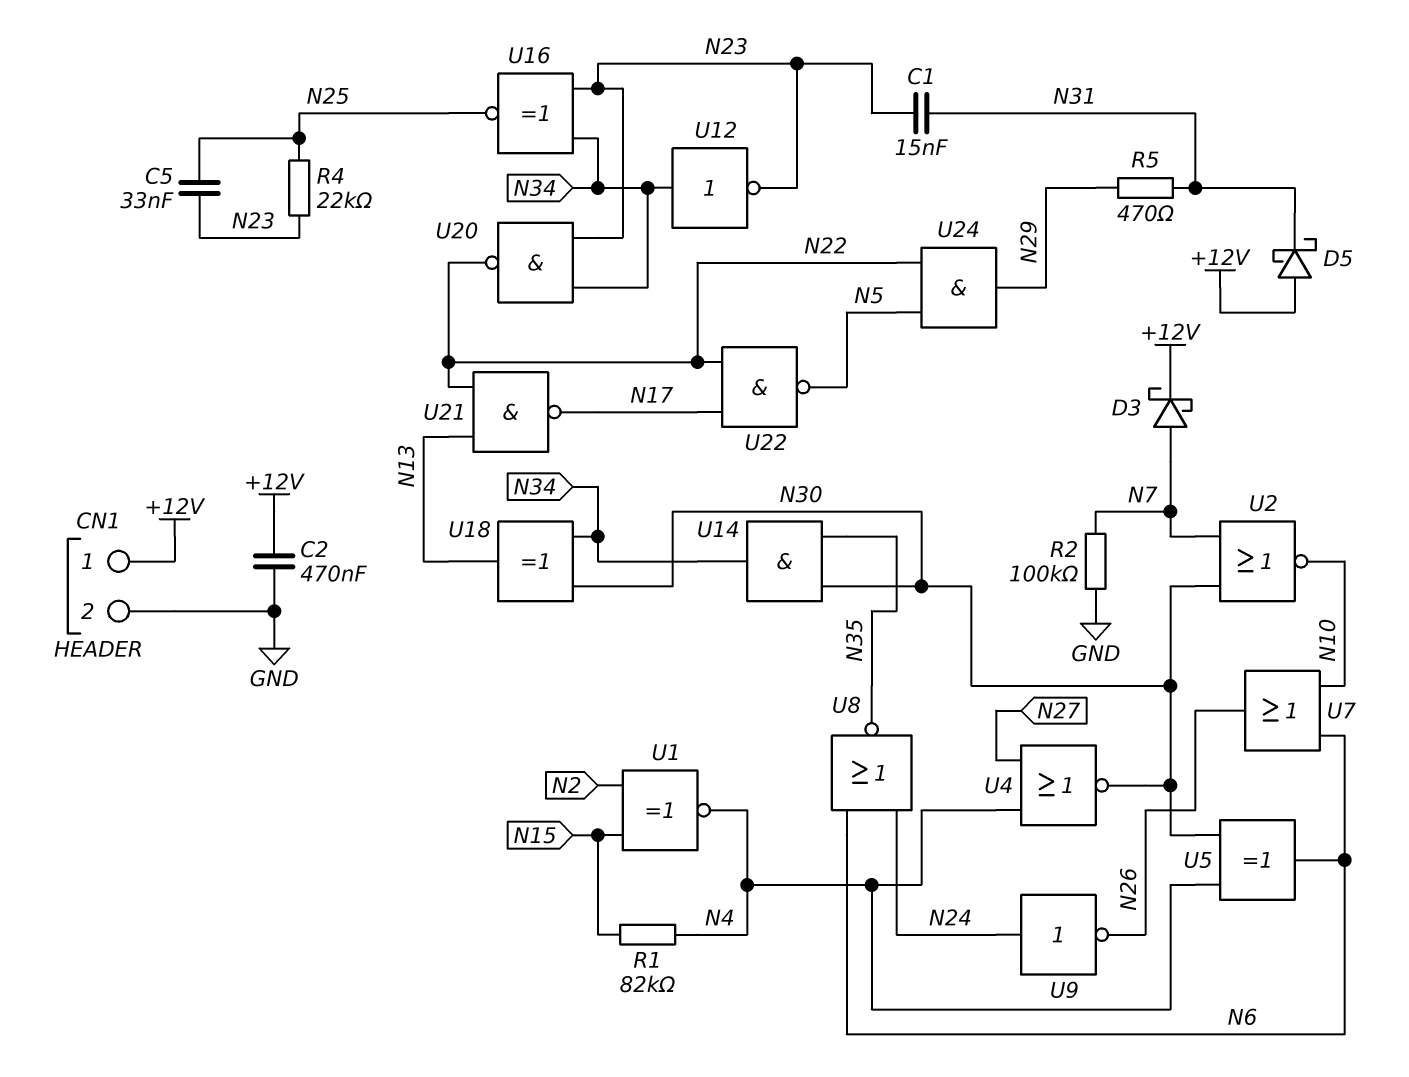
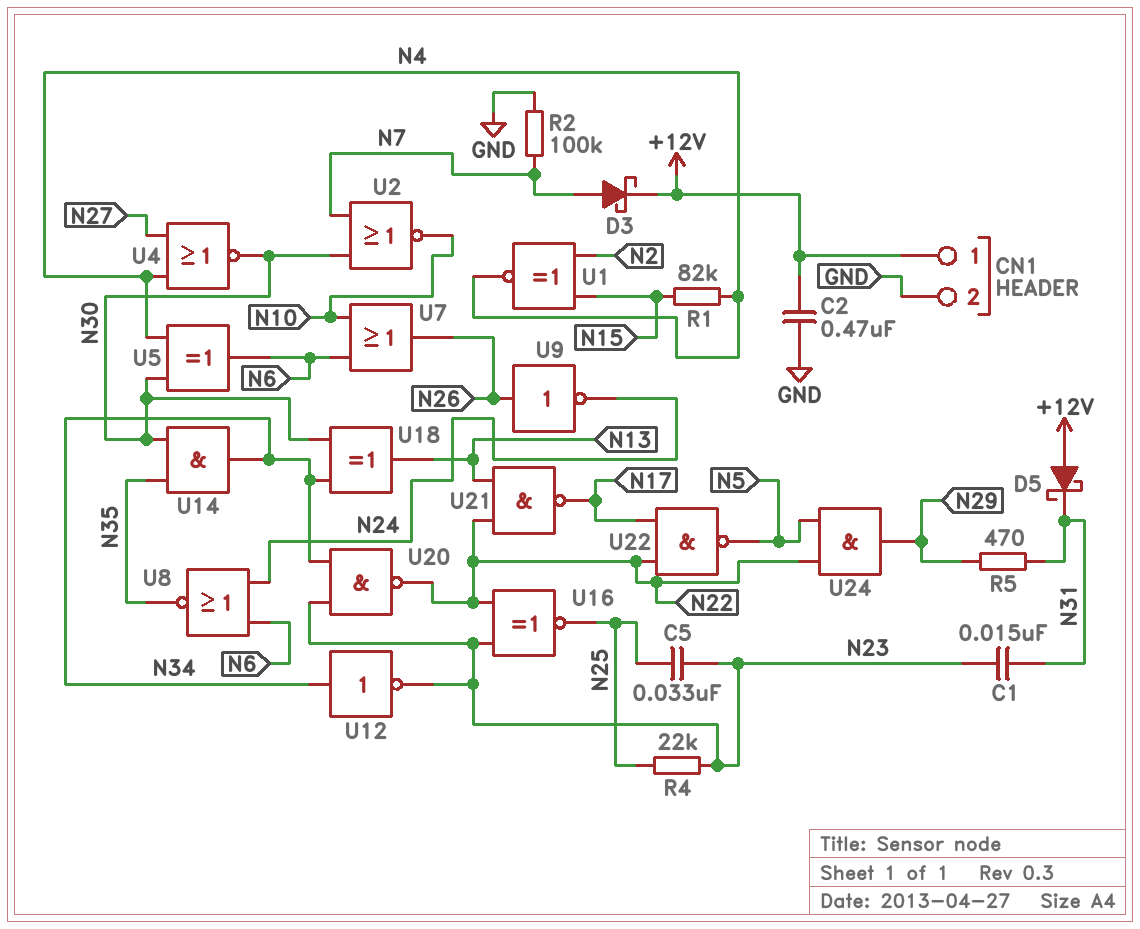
U9: NOT (in N24, out N26) -> NOT (in N26, out N24)
U16: XNOR (in N23, in N34, out N25) -> XNOR (in N22, in N23, out N25)

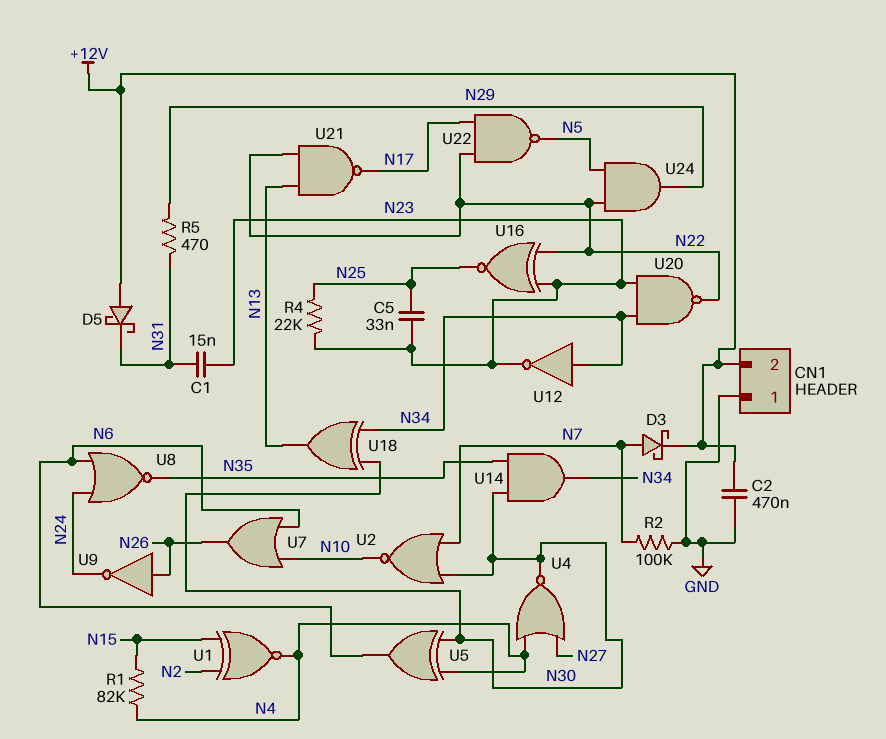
CN1 pin 1: +12V -> GND
CN1 pin 2: GND -> +12V

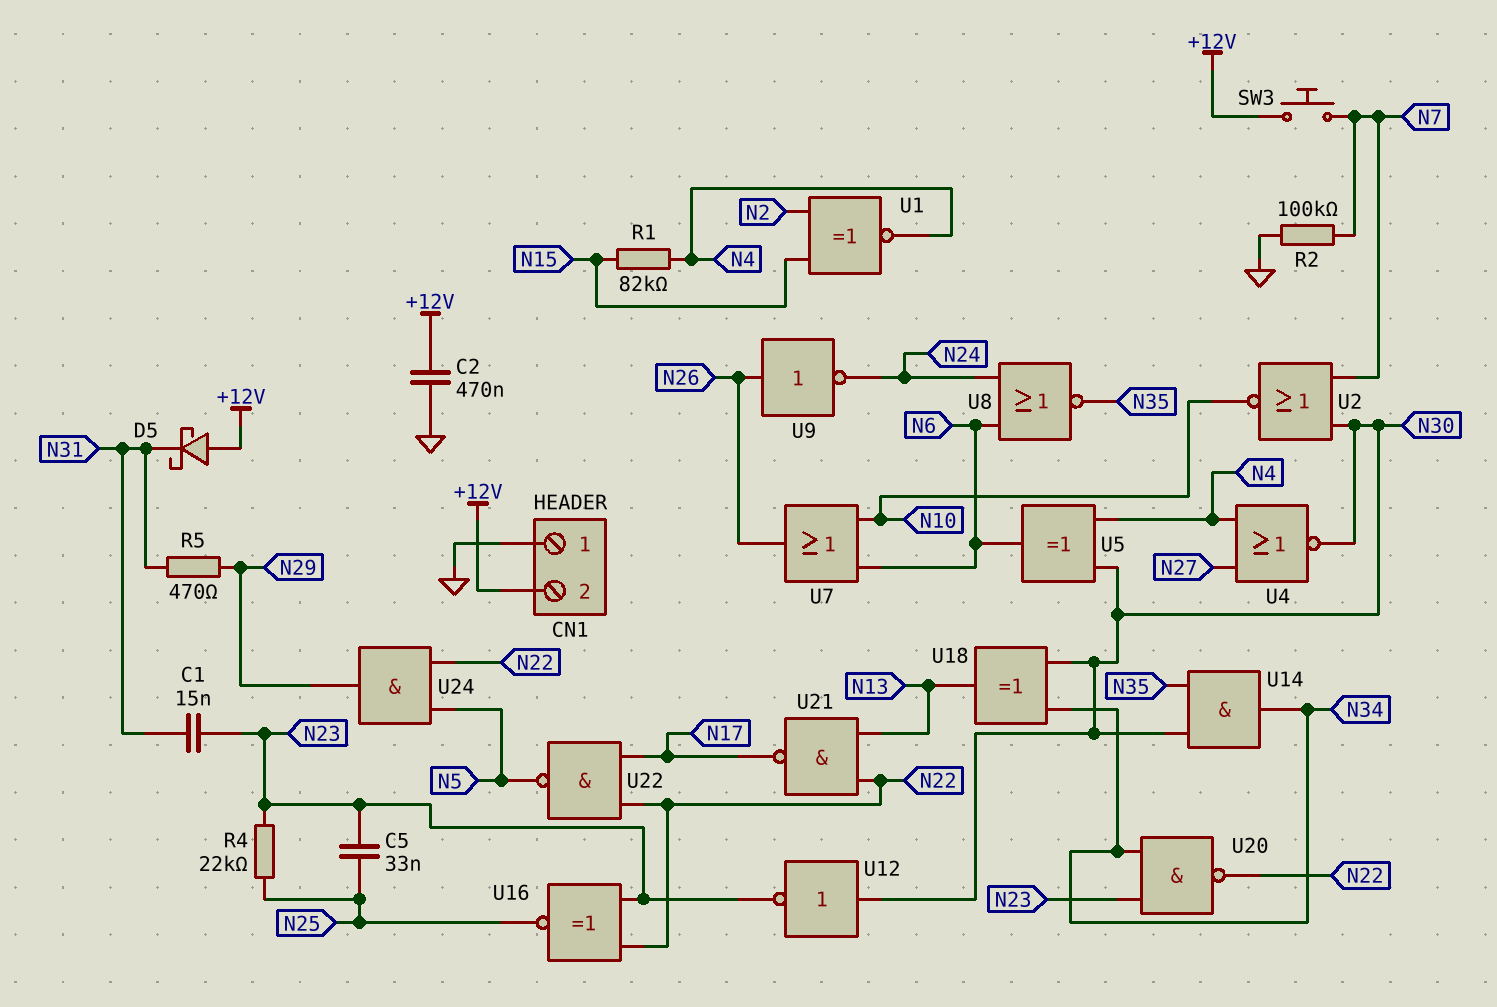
D3: schottky (A N7, K +12V) -> none
SW3: none -> button (+12V, N7)
U12: NOT (in N34, out N23) -> NOT (in N30, out N23)

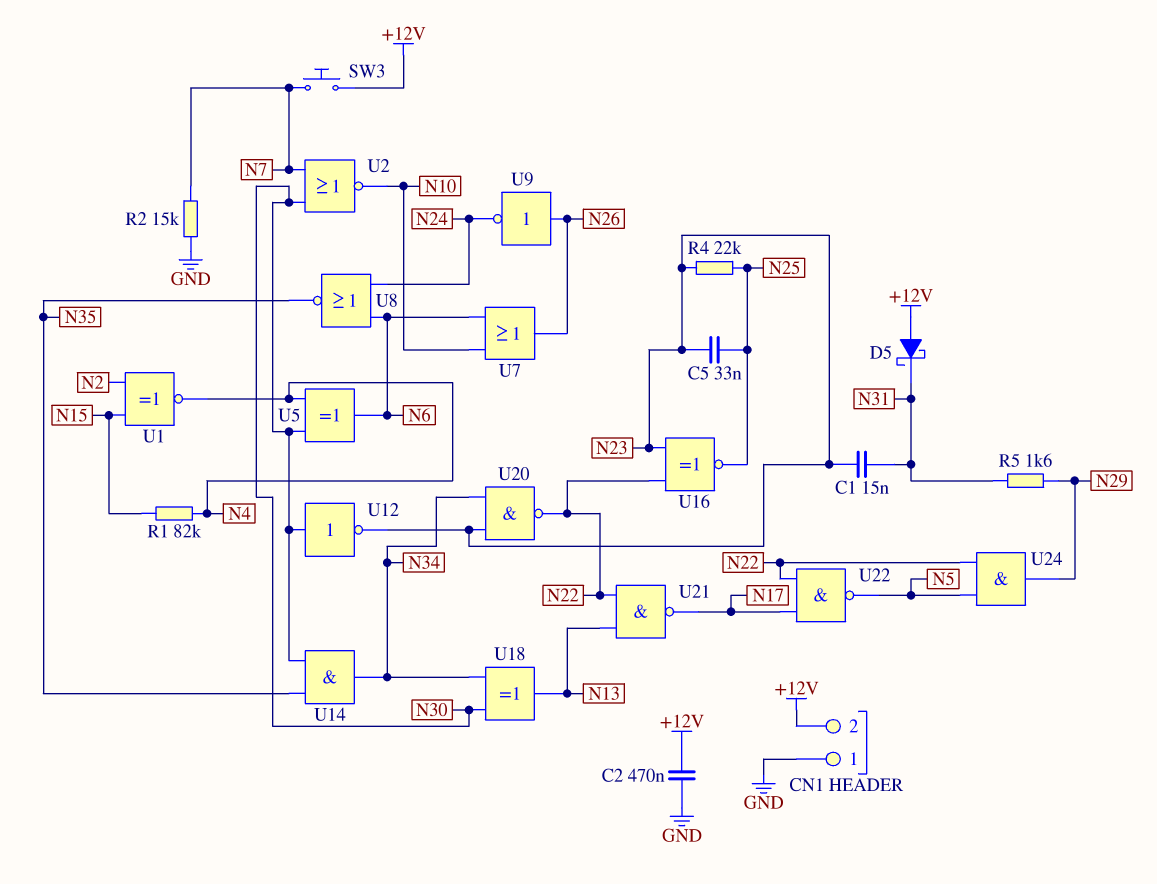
R2: 100k (GND, N7) -> 15k (GND, N7)
R5: 470 (N29, N31) -> 1.6k (N29, N31)
U4: NOR (in N4, in N27, out N30) -> none

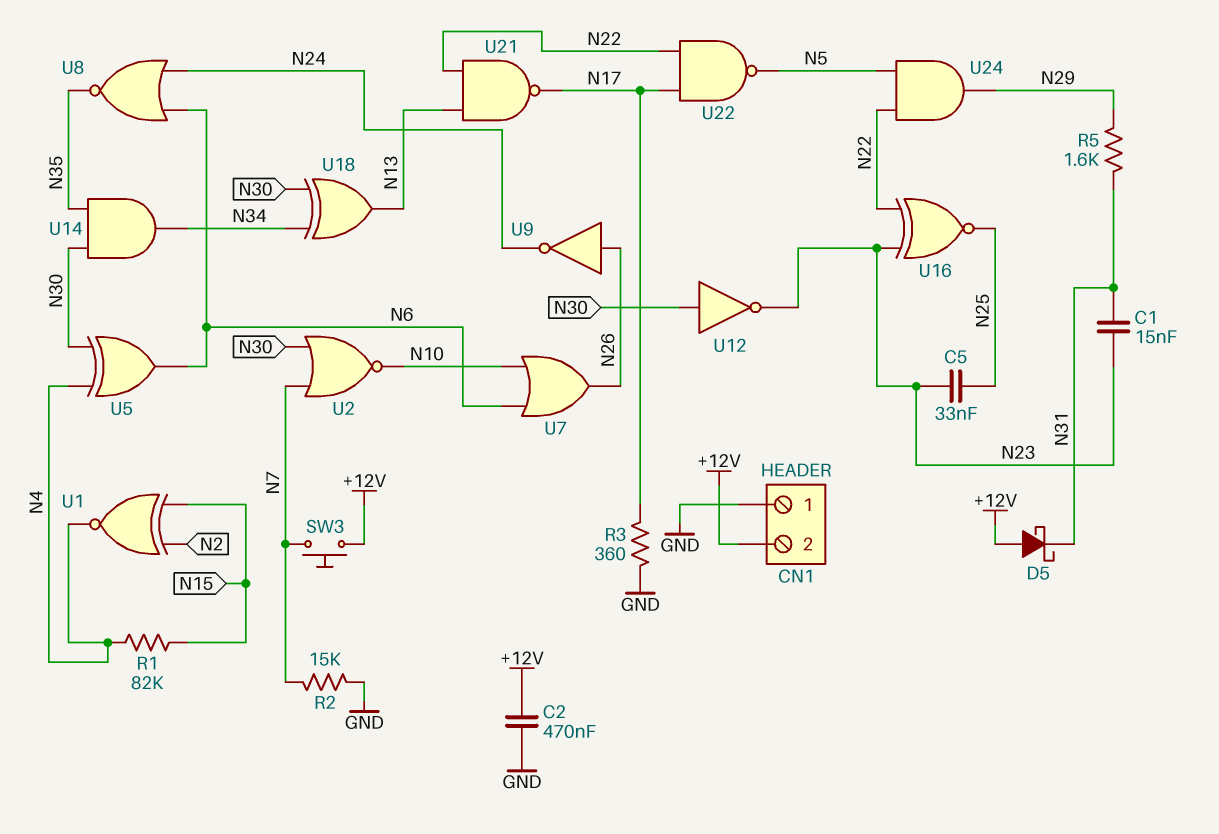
R3: none -> 360 (GND, N17)
R4: 22k (N23, N25) -> none
U20: NAND (in N23, in N34, out N22) -> none

